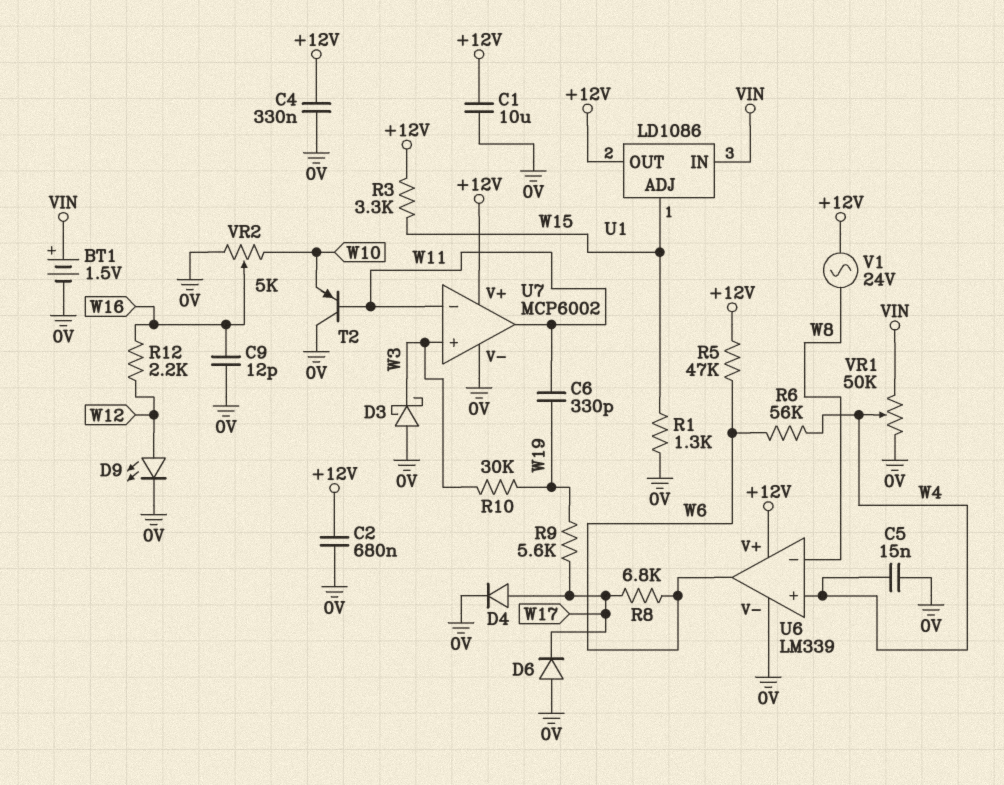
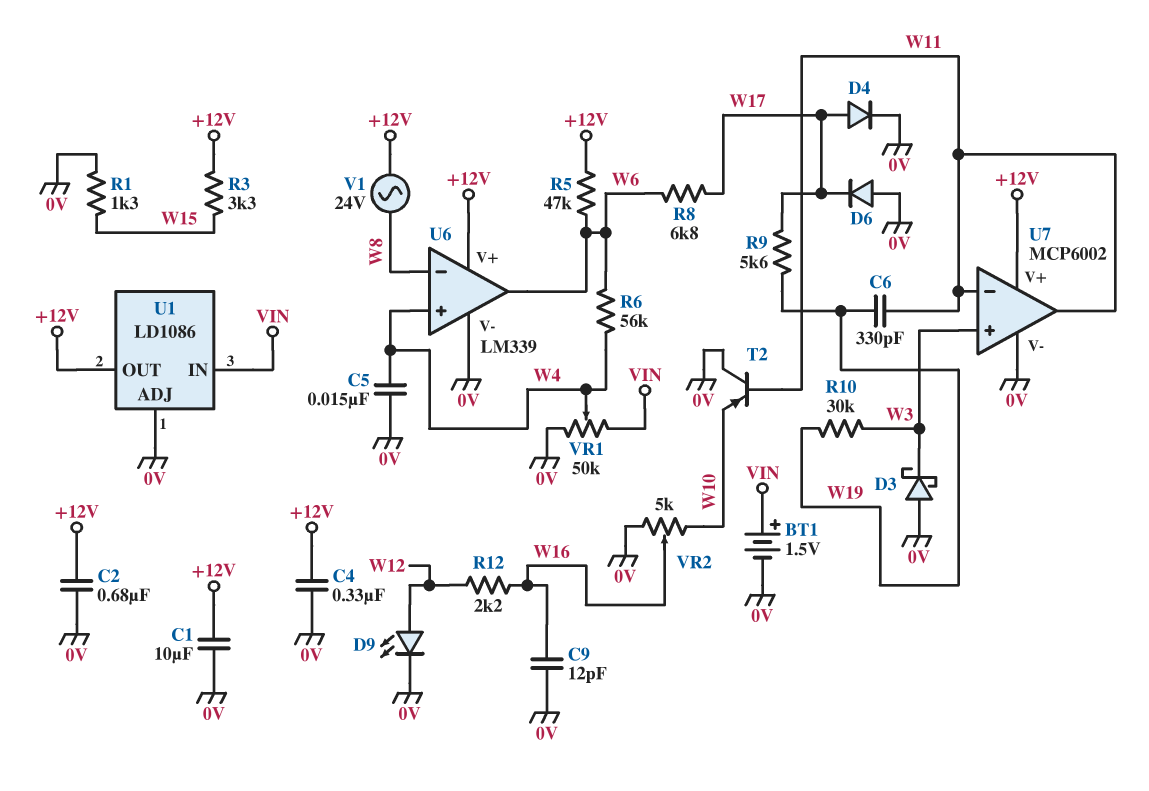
U1 pin ADJ: W15 -> 0V

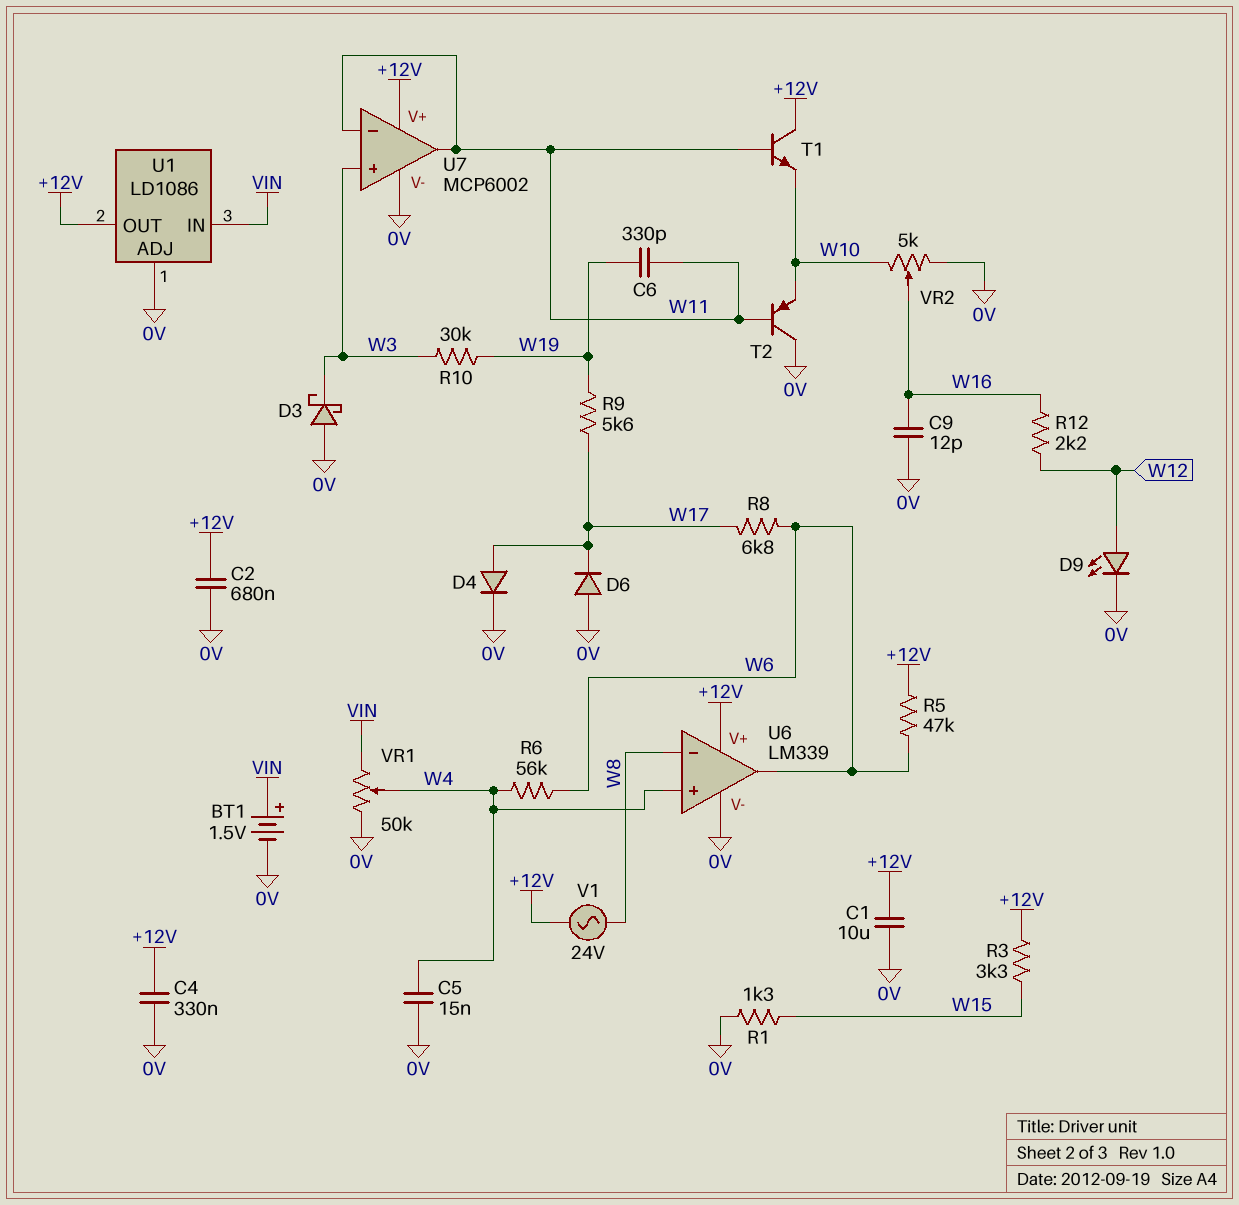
T1: none -> NPN (B W11, C +12V, E W10)

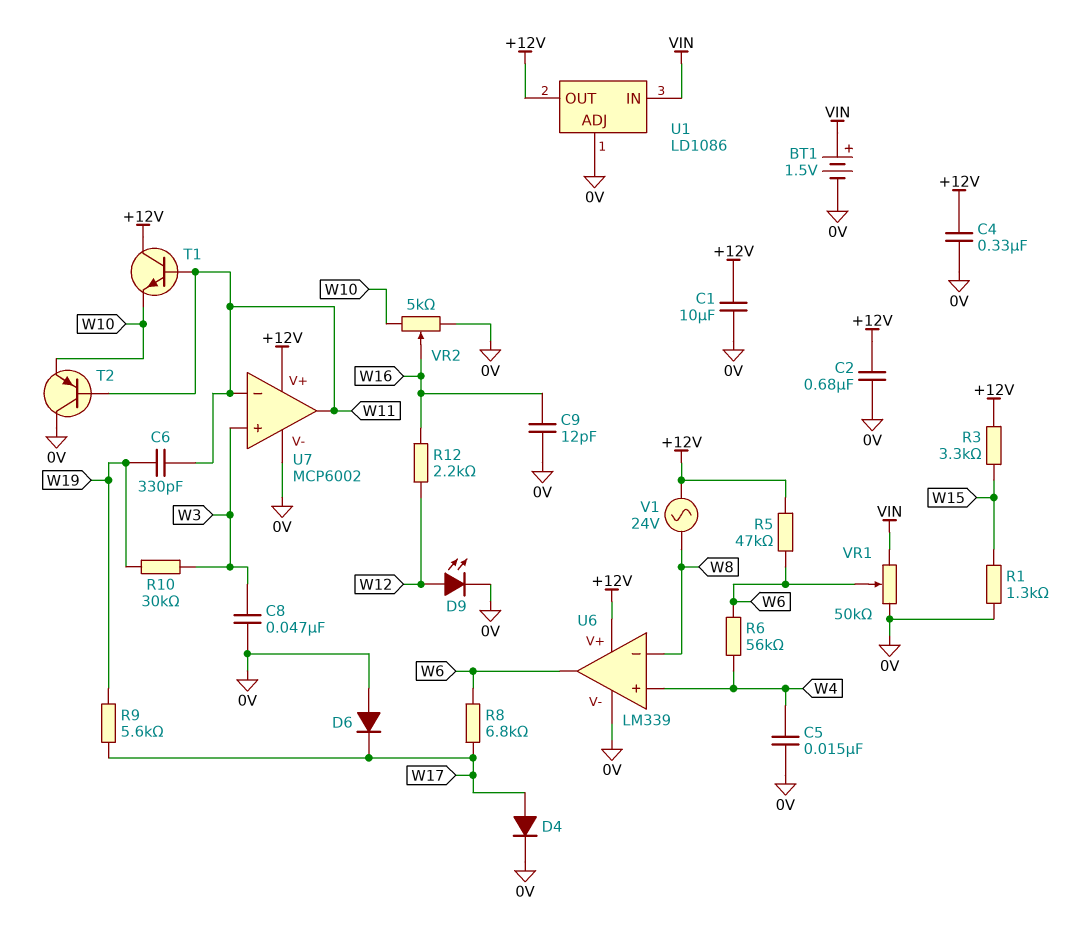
C8: none -> 47nF (0V, W3)
D3: schottky (A 0V, K W3) -> none
VR1: 50k (0V, VIN, wiper W4) -> 50k (0V, VIN, wiper W6)

